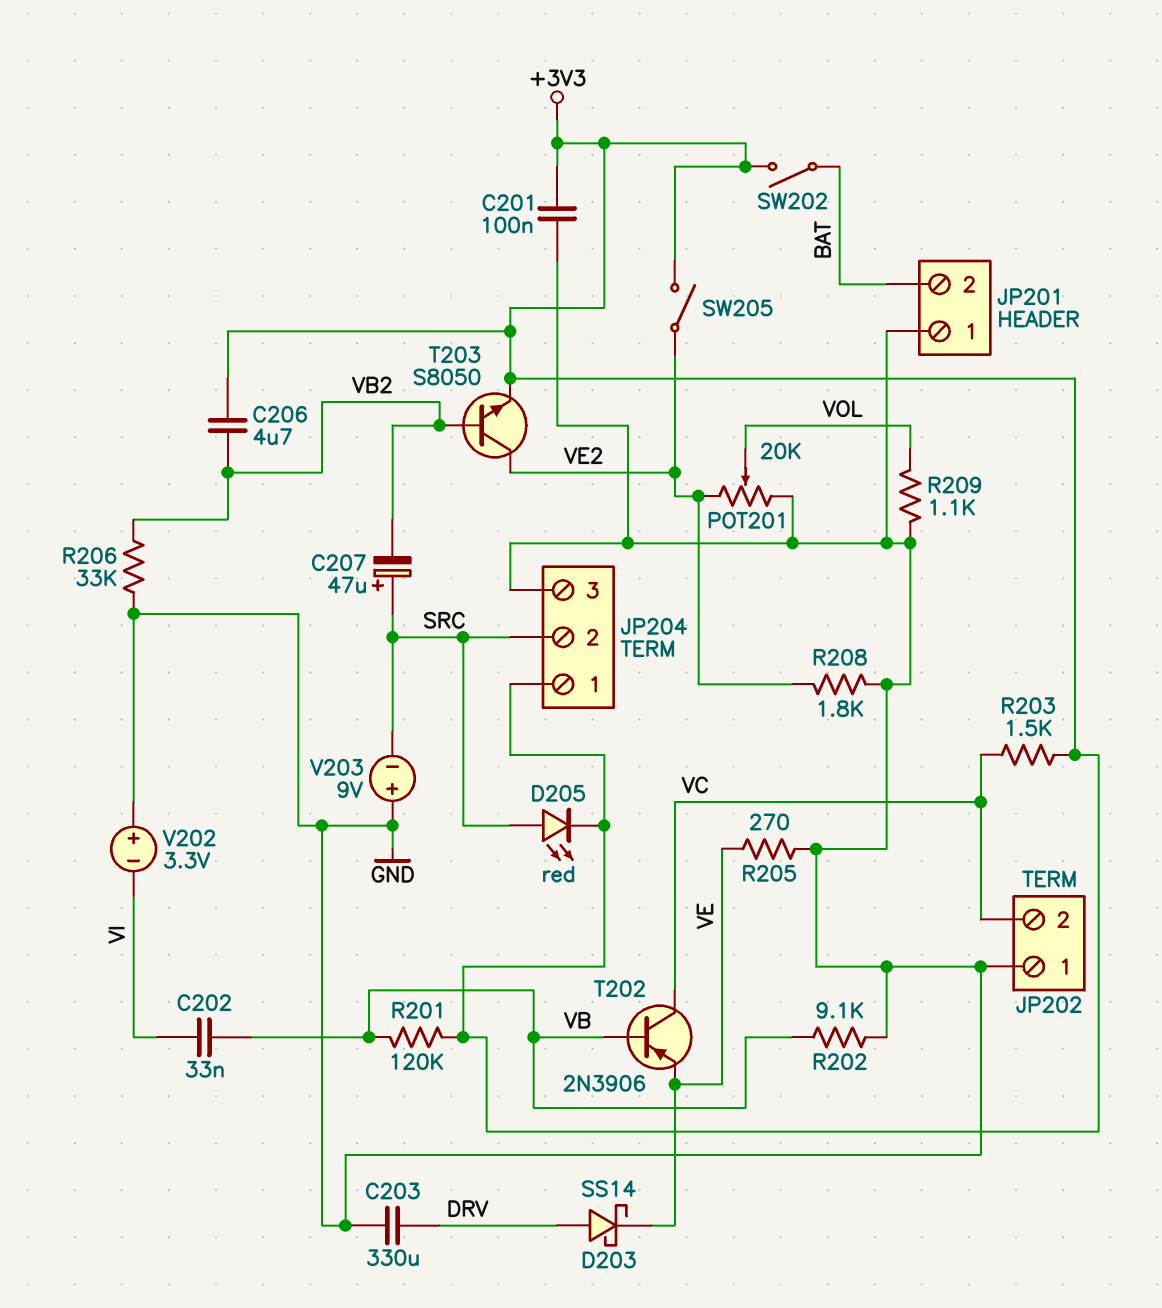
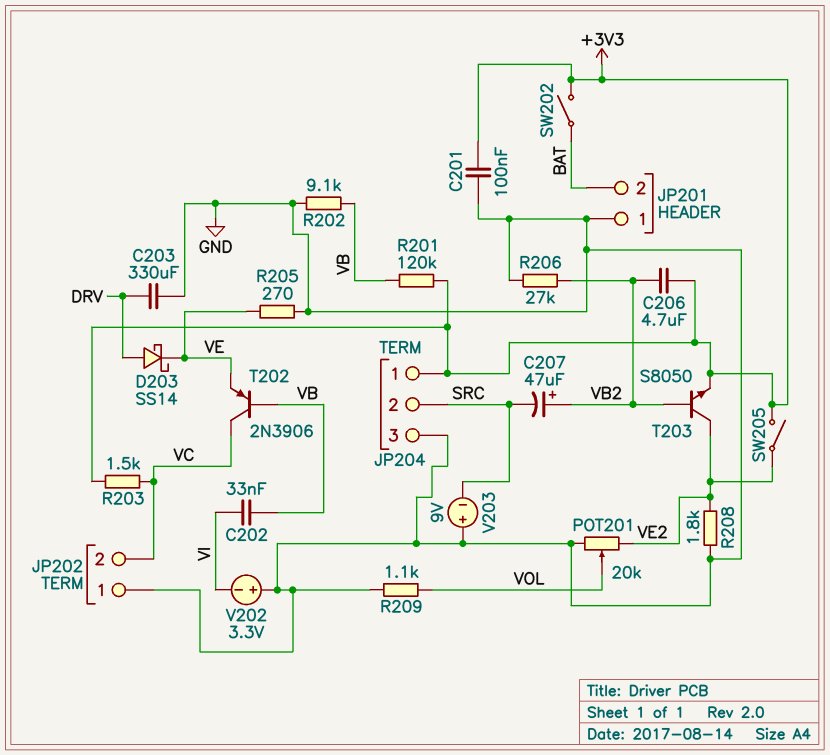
C207: 47uF (plus SRC, minus VB2) -> 47uF (plus VB2, minus SRC)
D205: LED red (A SRC, K +3V3) -> none
R206: 33k (GND, VB2) -> 27k (GND, VB2)

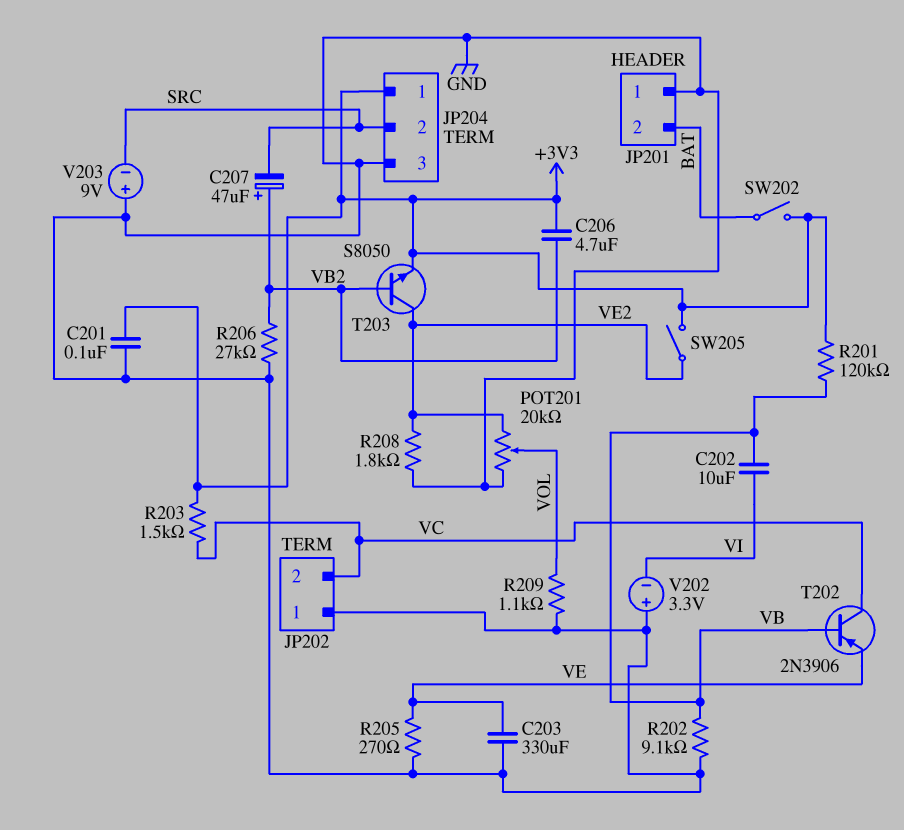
C202: 33nF (VB, VI) -> 10uF (VB, VI)
C203: 330uF (DRV, GND) -> 330uF (GND, VE)
D203: schottky SS14 (A DRV, K VE) -> none

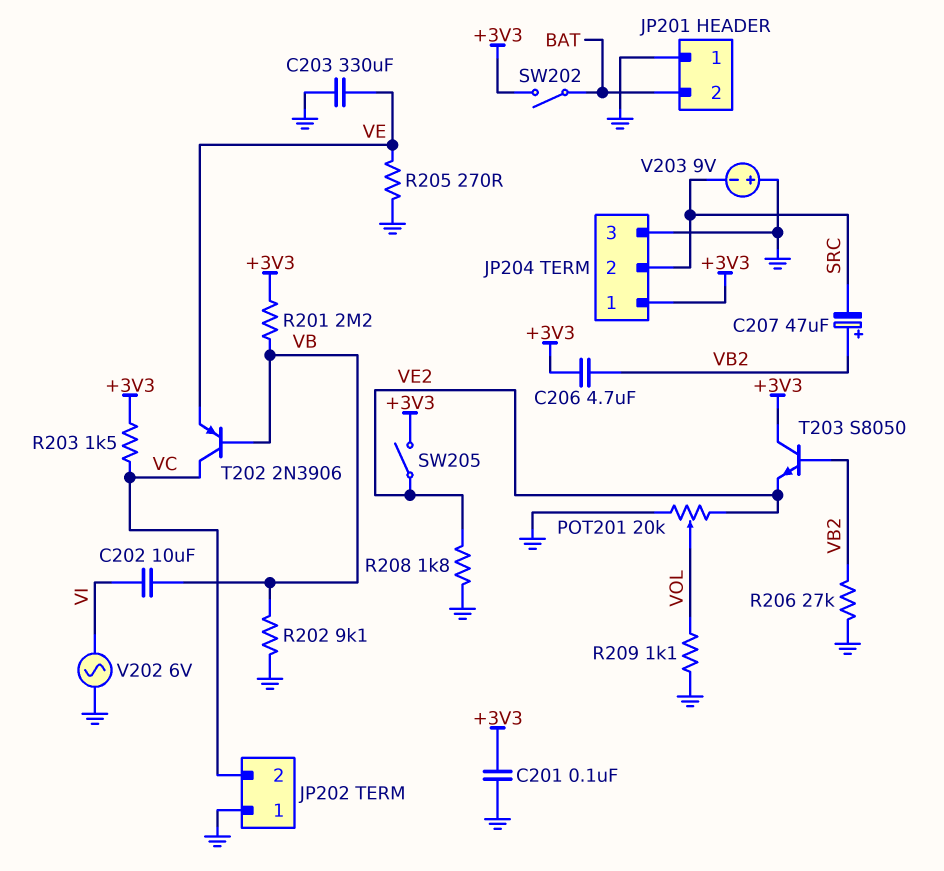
R201: 120k (+3V3, VB) -> 2.2M (+3V3, VB)
T203: NPN S8050 (B VB2, C VE2, E +3V3) -> NPN S8050 (B VB2, C +3V3, E VE2)
V202: 3.3V (plus GND, minus VI) -> AC 6V (GND, VI)

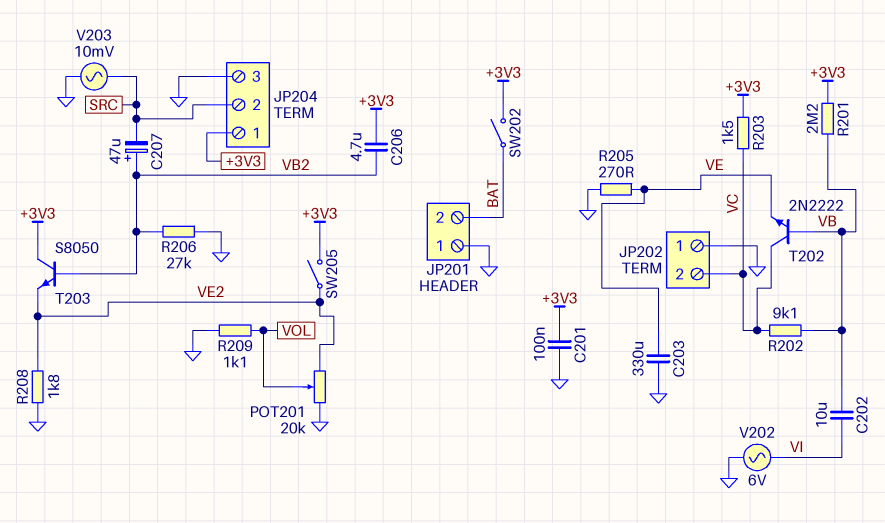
R202: 9.1k (GND, VB) -> 9.1k (VB, VC)
T202: PNP 2N3906 (B VB, C VC, E VE) -> NPN 2N2222 (B VB, C VC, E VE)
V203: 9V (plus GND, minus SRC) -> AC 10mV (GND, SRC)

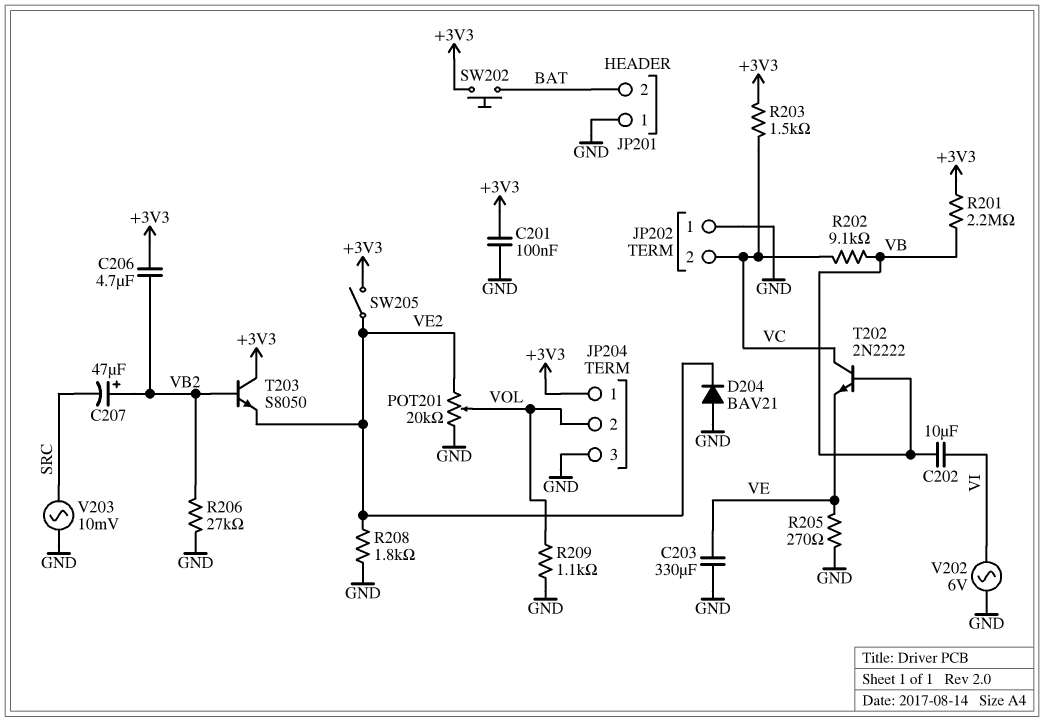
D204: none -> diode BAV21 (A GND, K VE2)
JP204 pin 2: SRC -> VOL
SW202: switch (+3V3, BAT) -> button (+3V3, BAT)

